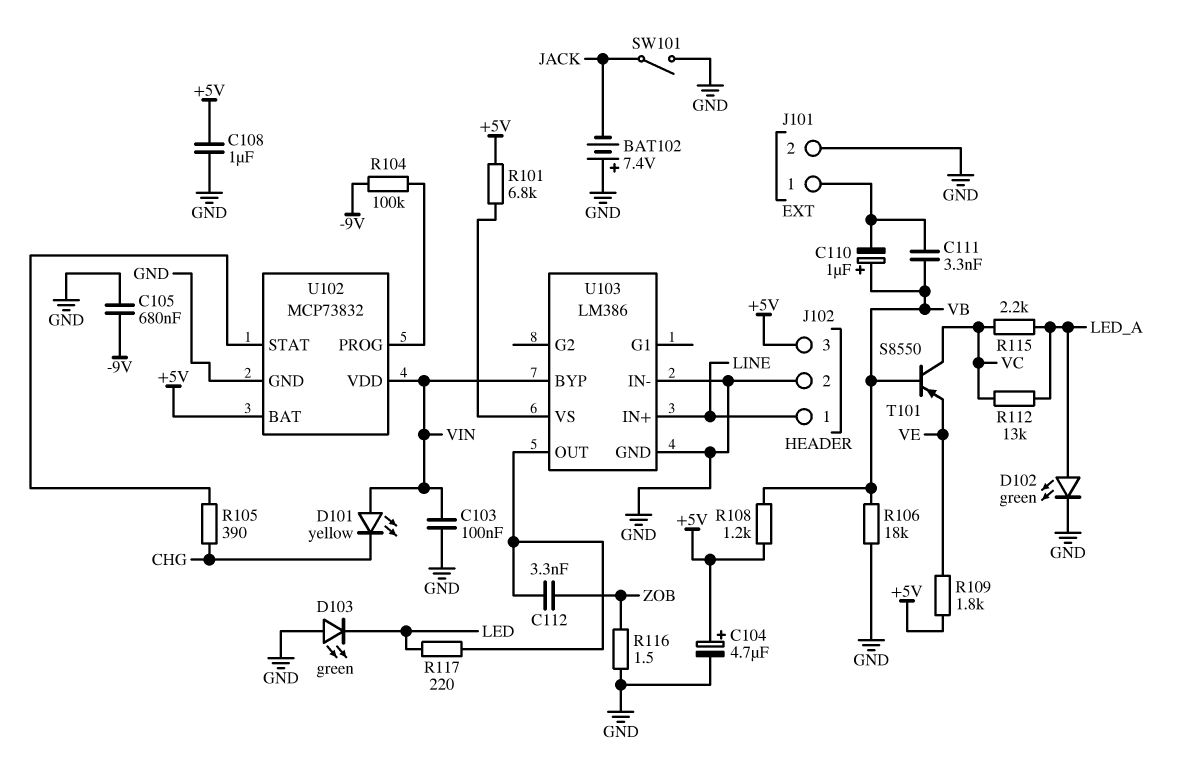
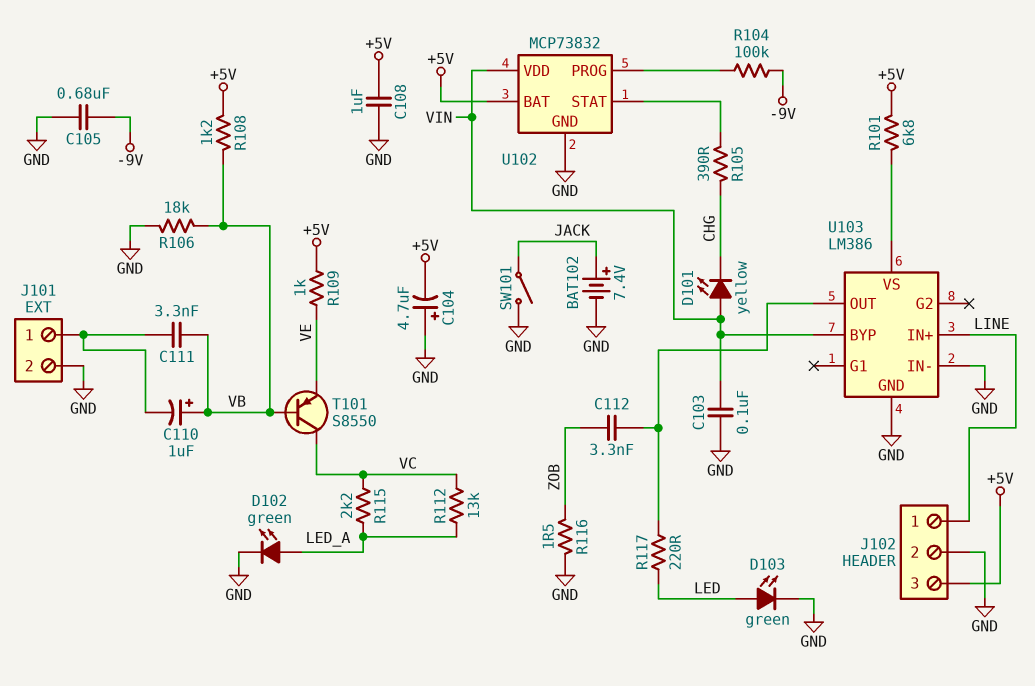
BAT102: 7.4V (plus GND, minus JACK) -> 7.4V (plus JACK, minus GND)
C104: 4.7uF (plus +5V, minus GND) -> 4.7uF (plus GND, minus +5V)
D103: LED green (A GND, K LED) -> LED green (A LED, K GND)
R109: 1.8k (+5V, VE) -> 1k (+5V, VE)

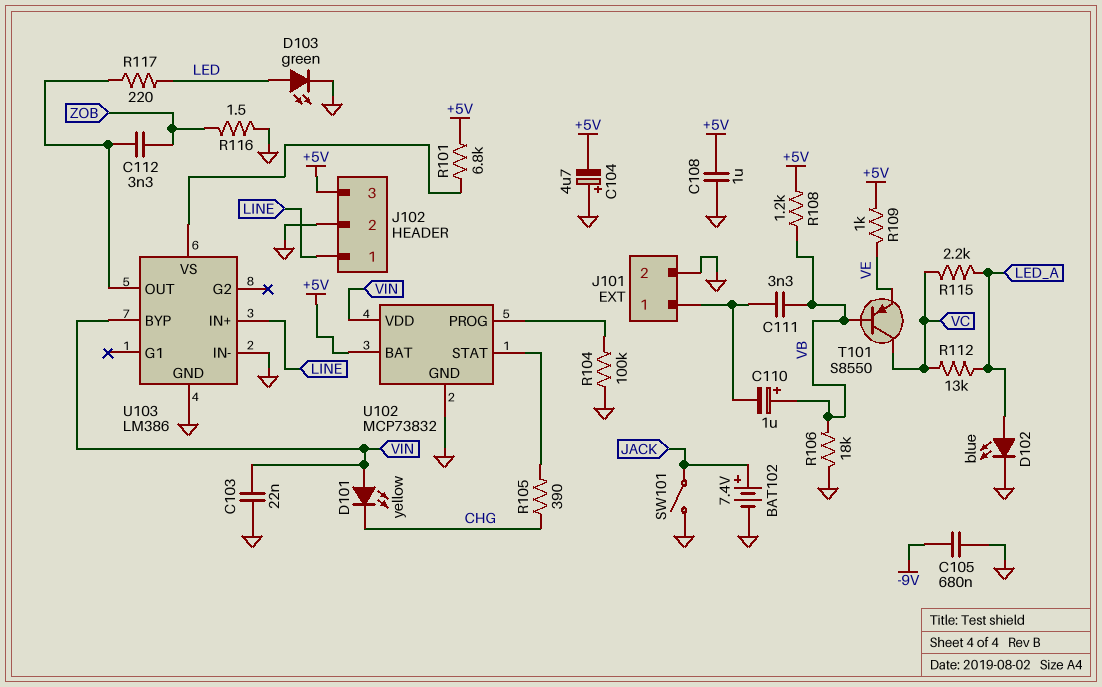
C103: 100nF (GND, VIN) -> 22nF (GND, VIN)
D102: LED green (A LED_A, K GND) -> LED blue (A LED_A, K GND)
R104: 100k (-9V, U102/PROG) -> 100k (GND, U102/PROG)

